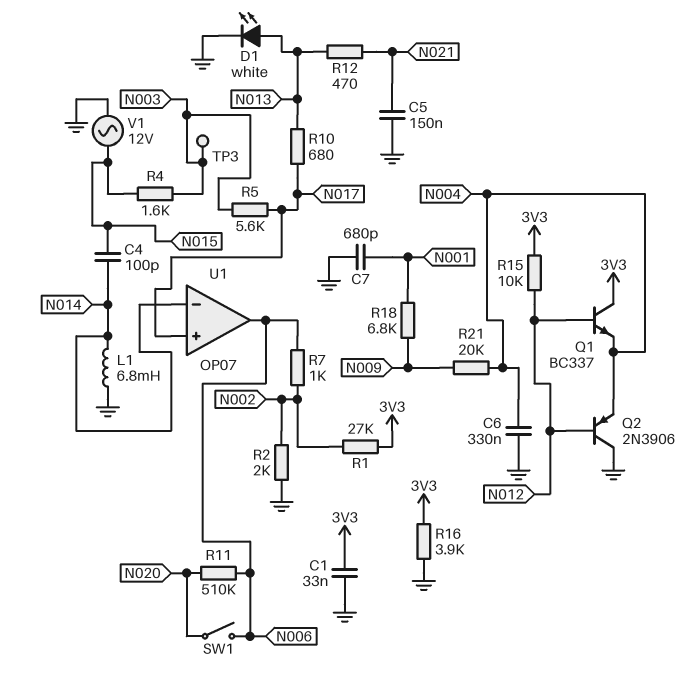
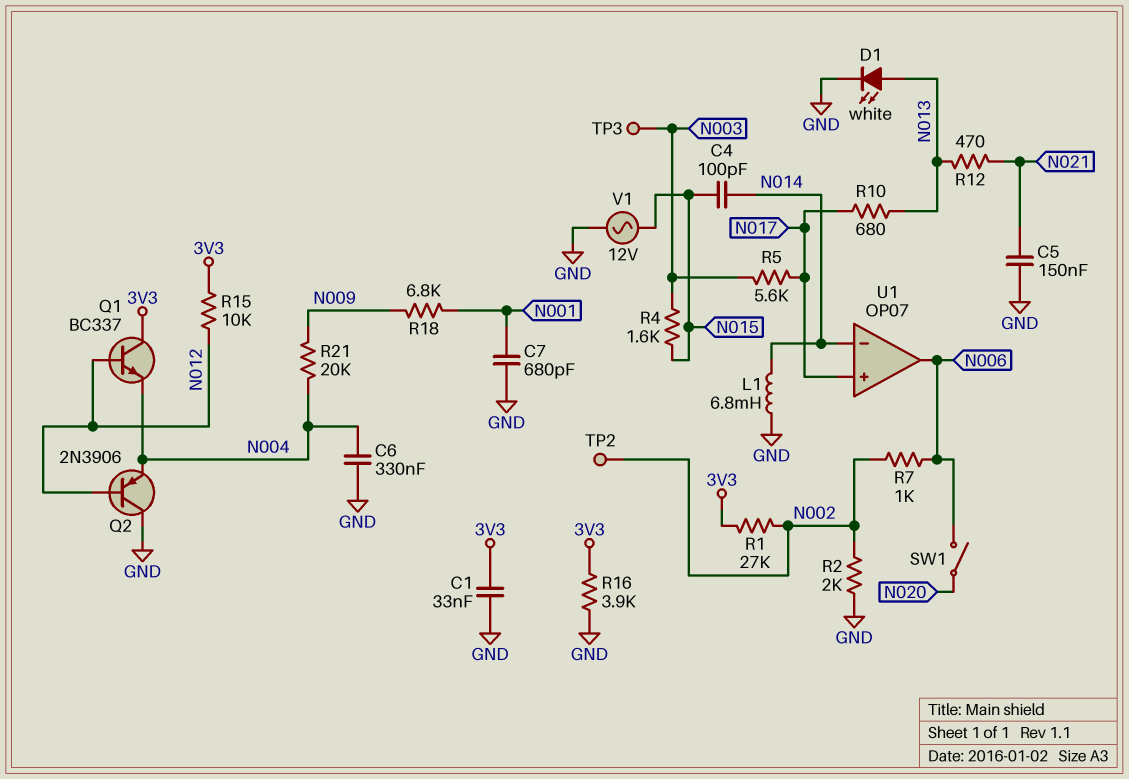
R11: 510k (N006, N020) -> none
TP2: none -> test point (N002)

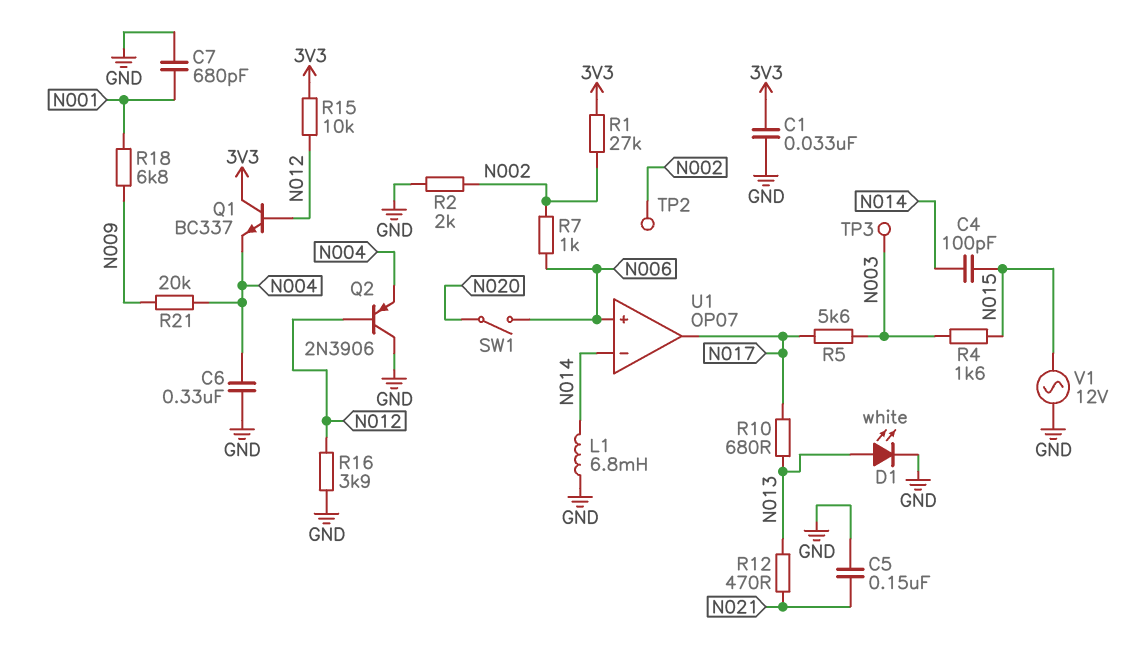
R16: 3.9k (3V3, GND) -> 3.9k (GND, N012)
U1 pin in+: N017 -> N006
U1 pin out: N006 -> N017

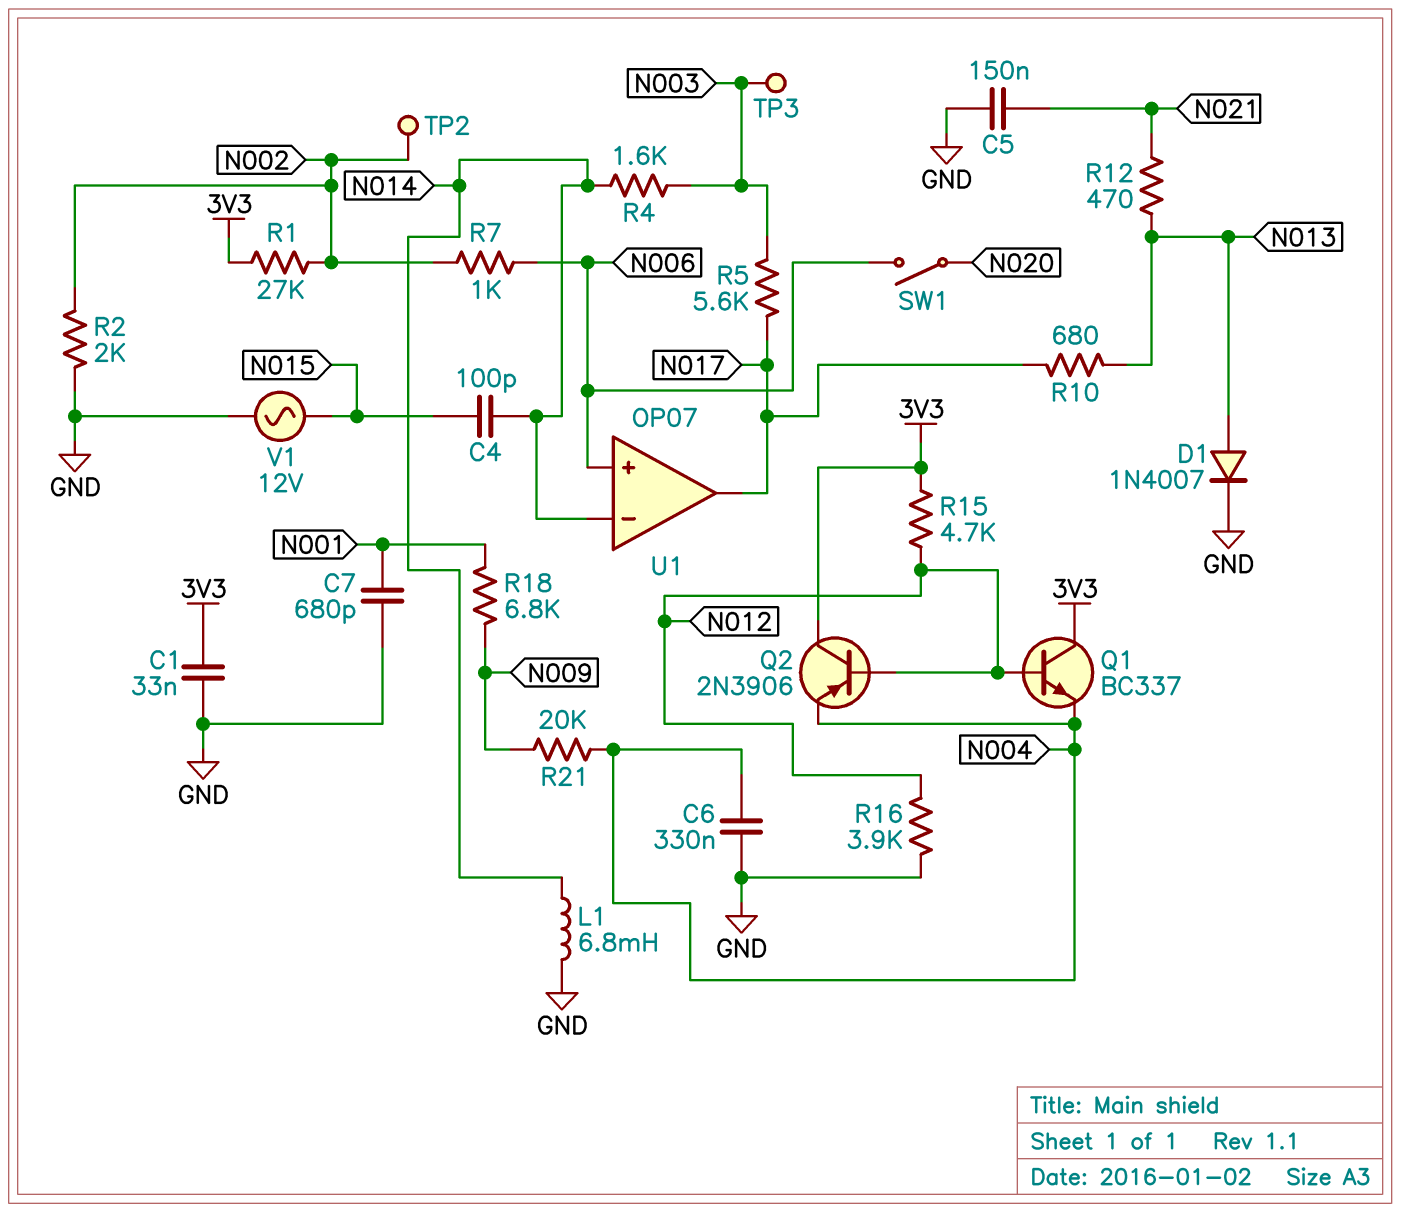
D1: LED white (A N013, K GND) -> diode 1N4007 (A N013, K GND)
Q2: PNP 2N3906 (B N012, C GND, E N004) -> PNP 2N3906 (B N012, C 3V3, E N004)
R4: 1.6k (N003, N015) -> 1.6k (N003, N014)
R15: 10k (3V3, N012) -> 4.7k (3V3, N012)

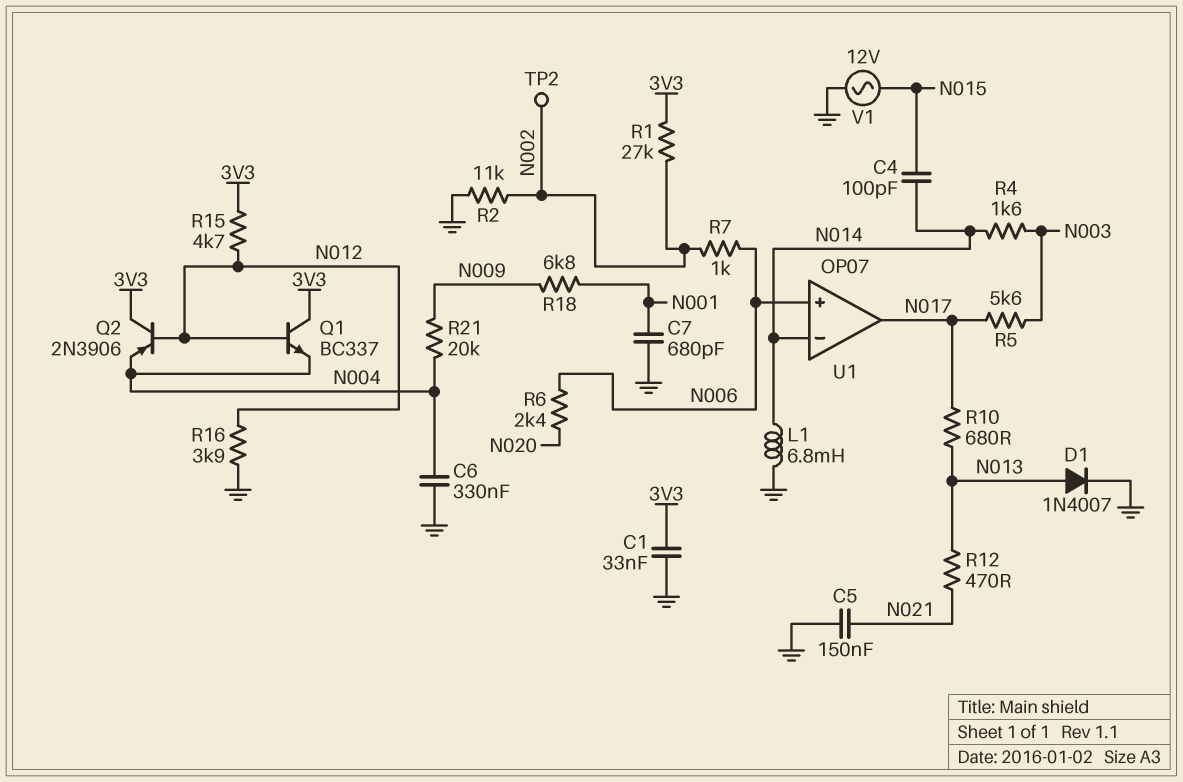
R2: 2k (GND, N002) -> 11k (GND, N002)
R6: none -> 2.4k (N006, N020)
SW1: switch (N006, N020) -> none
TP3: test point (N003) -> none

